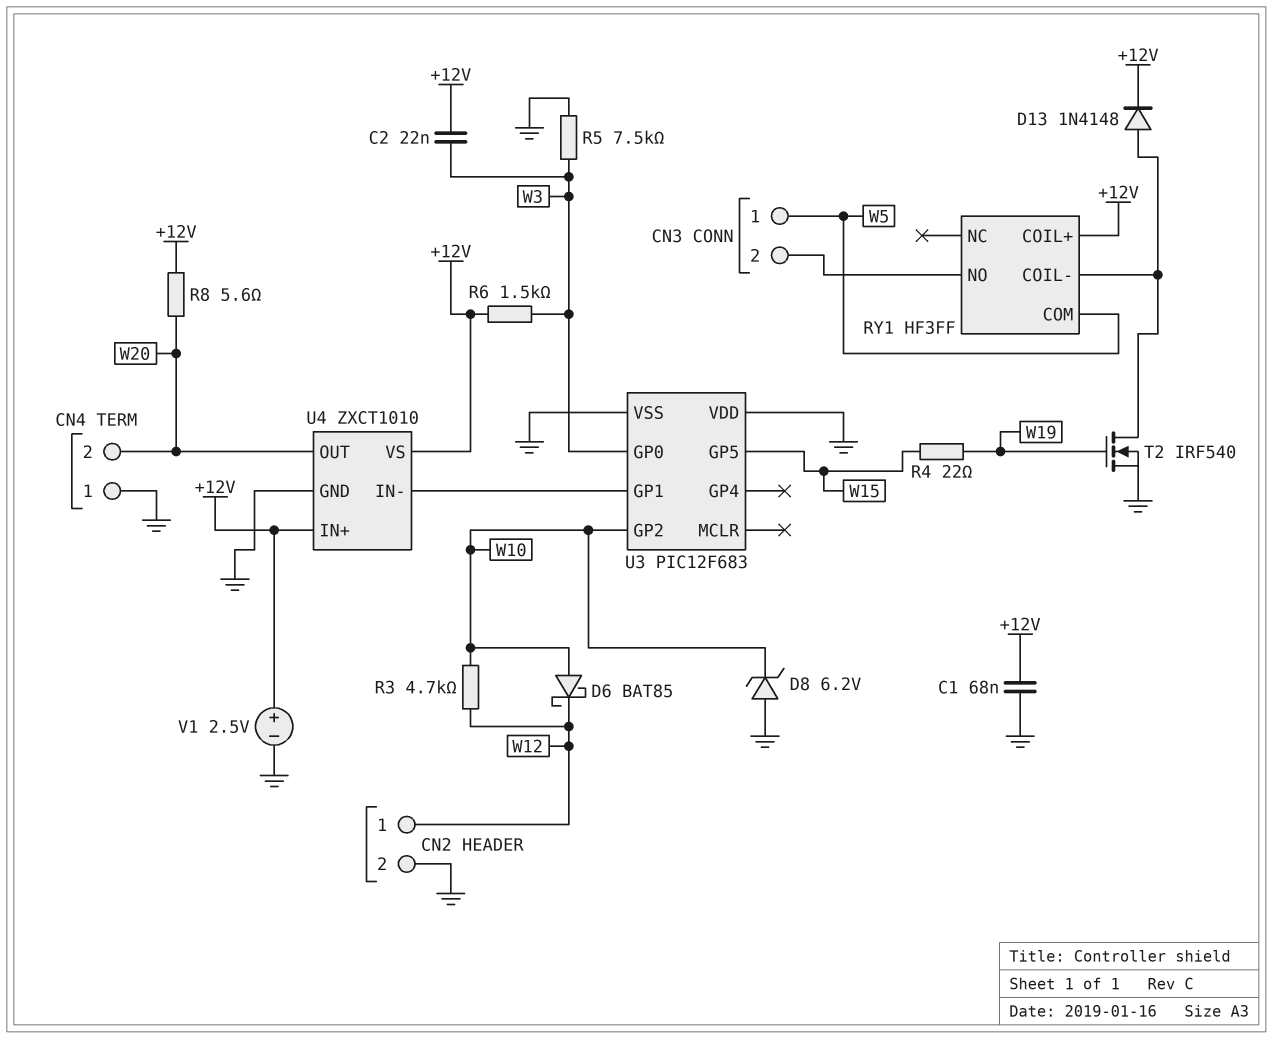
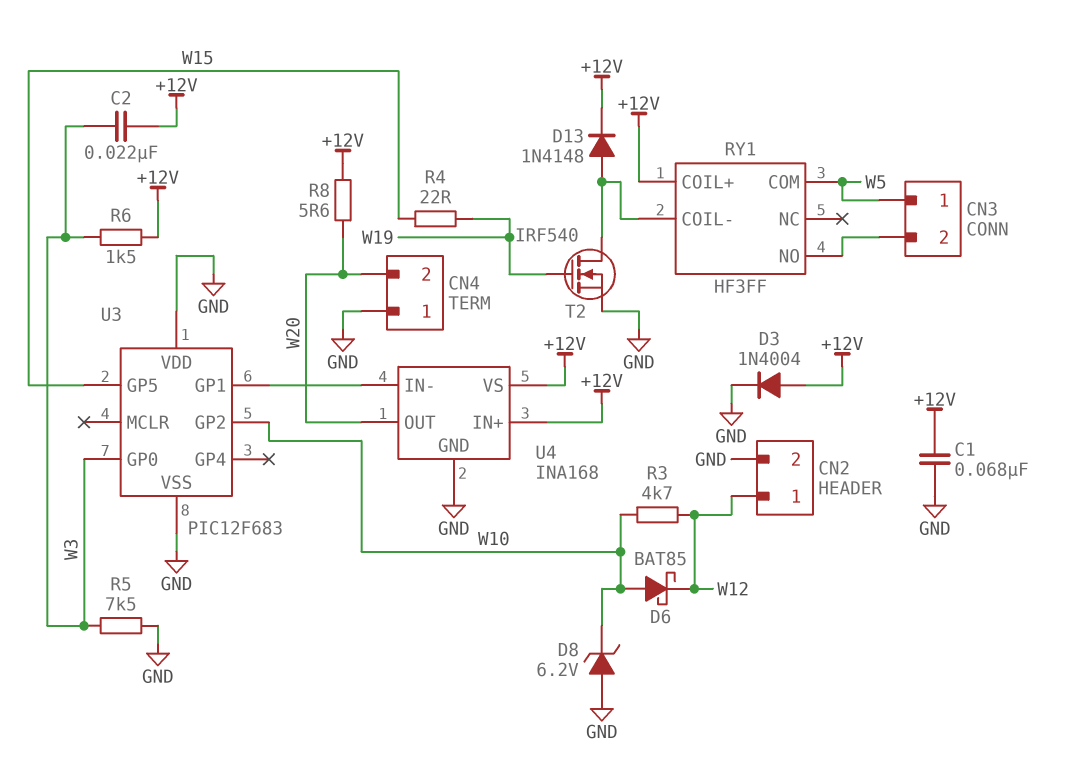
D3: none -> diode 1N4004 (A +12V, K GND)
U4: ZXCT1010 -> INA168
V1: 2.5V (plus +12V, minus GND) -> none

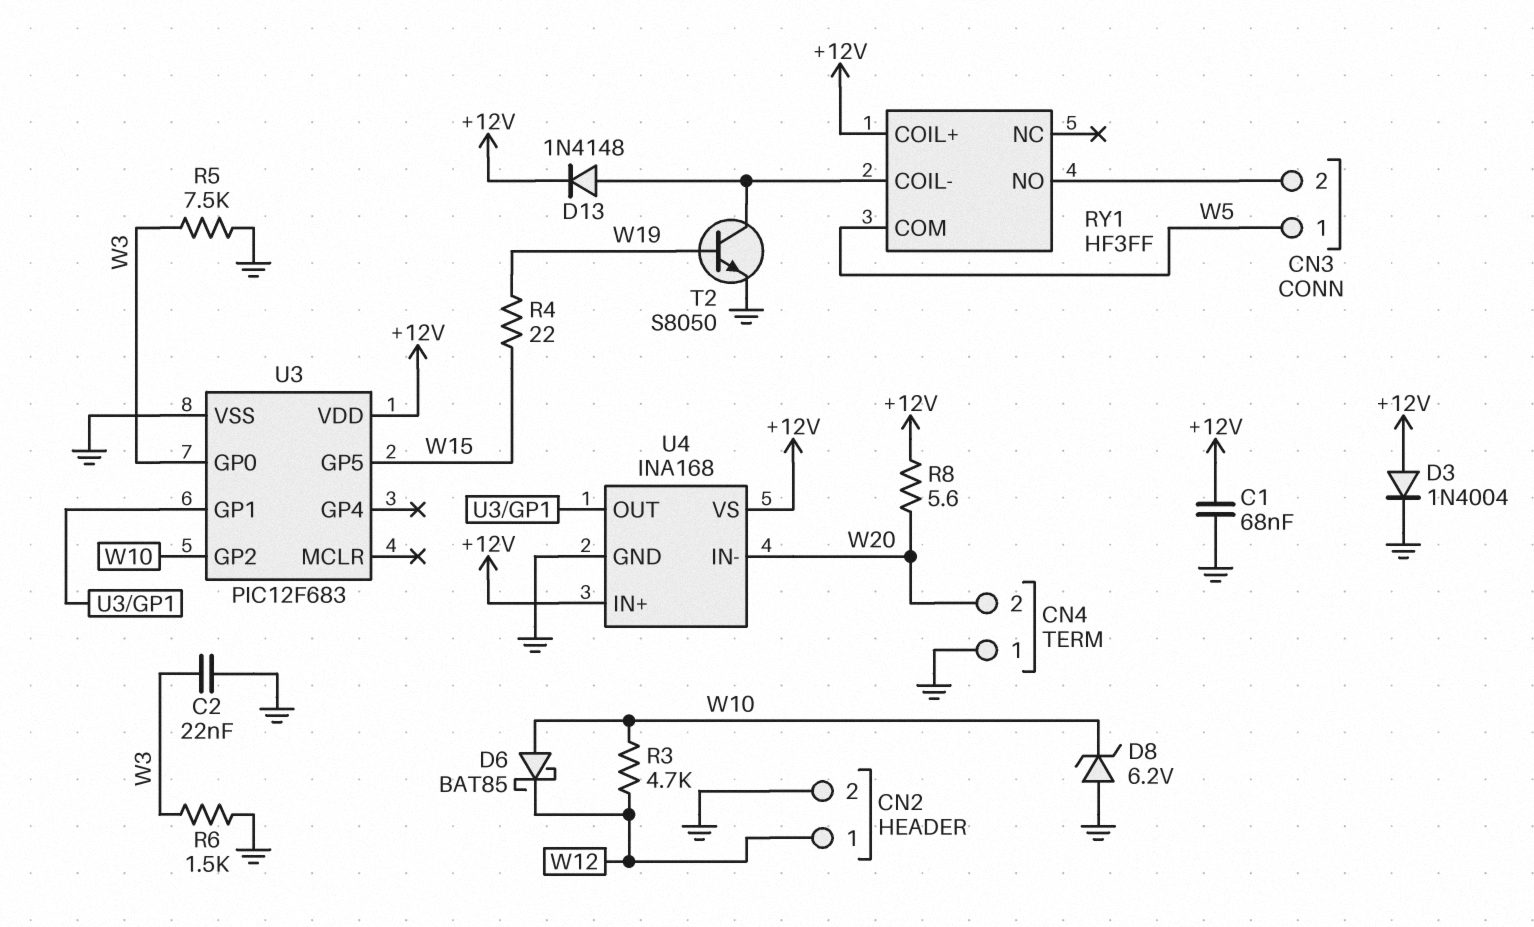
C2: 22nF (+12V, W3) -> 22nF (GND, W3)
R6: 1.5k (+12V, W3) -> 1.5k (GND, W3)
T2: NMOS IRF540 (G W19, D RY1/COIL-, S GND) -> NPN S8050 (B W19, C RY1/COIL-, E GND)
U3 pin VDD: GND -> +12V
U4 pin IN-: U3/GP1 -> W20
U4 pin OUT: W20 -> U3/GP1

